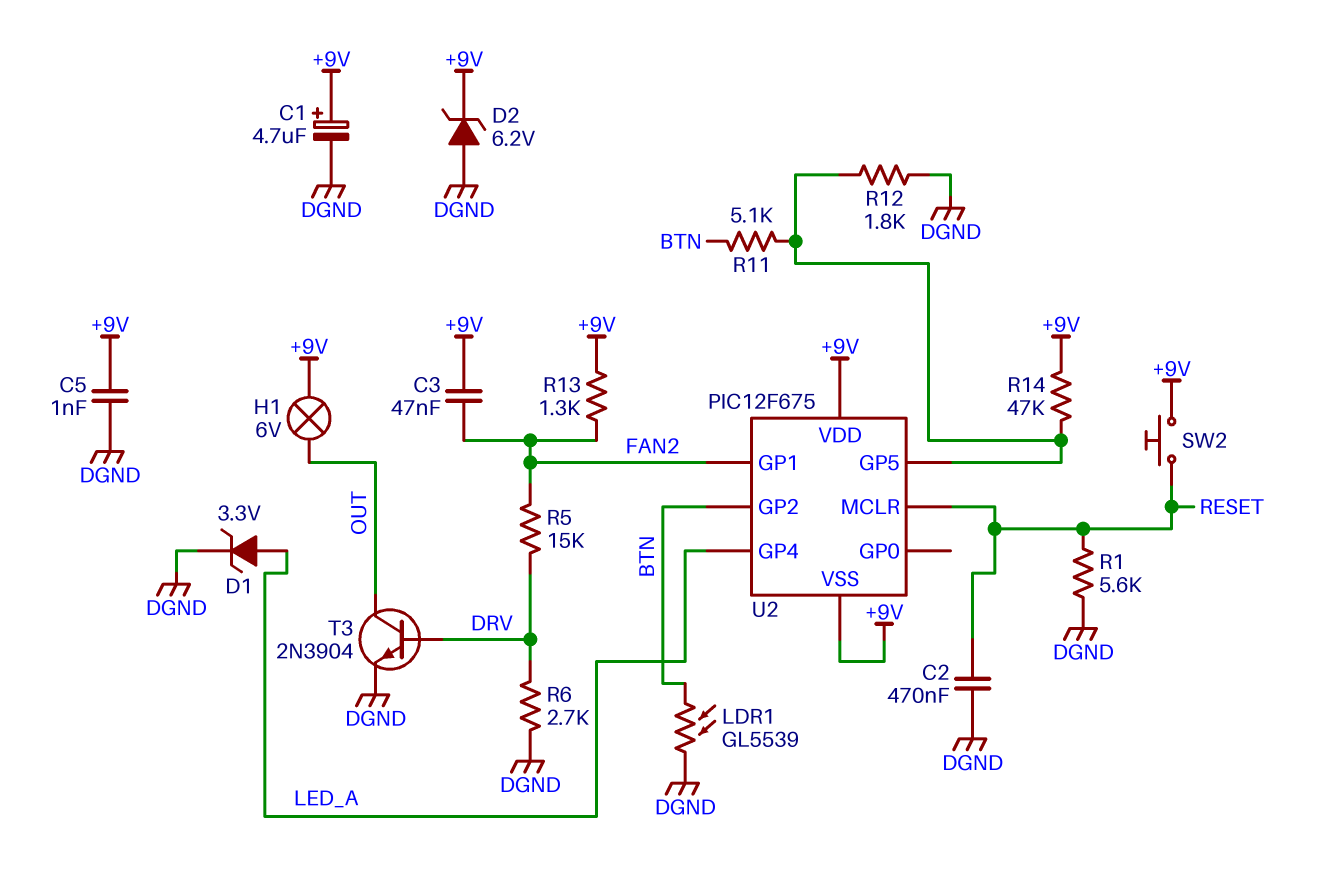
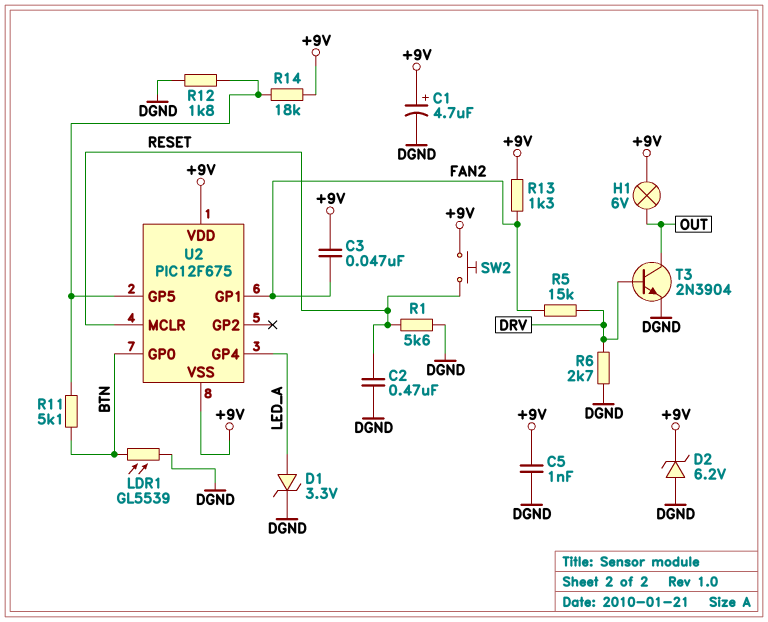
R14: 47k (+9V, U2/GP5) -> 18k (+9V, U2/GP5)
U2 pin GP0: none -> BTN
U2 pin GP2: BTN -> none

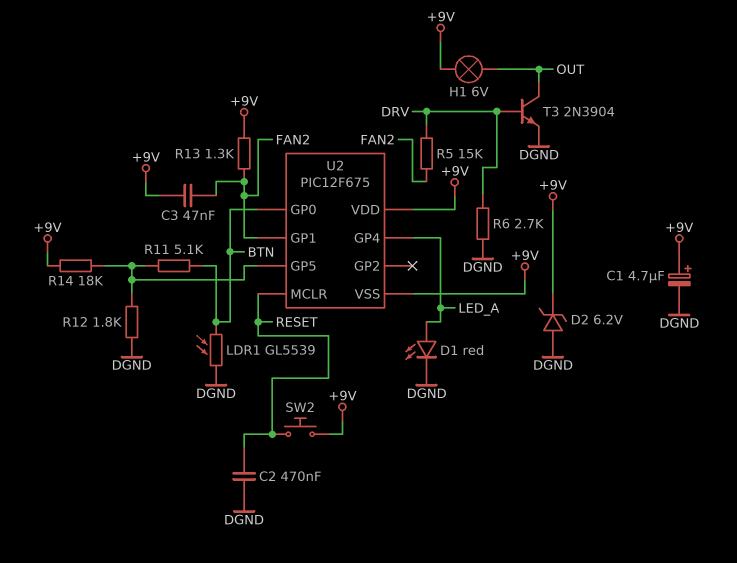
C5: 1nF (+9V, DGND) -> none
D1: zener 3.3V (A LED_A, K DGND) -> LED red (A LED_A, K DGND)
R1: 5.6k (DGND, RESET) -> none

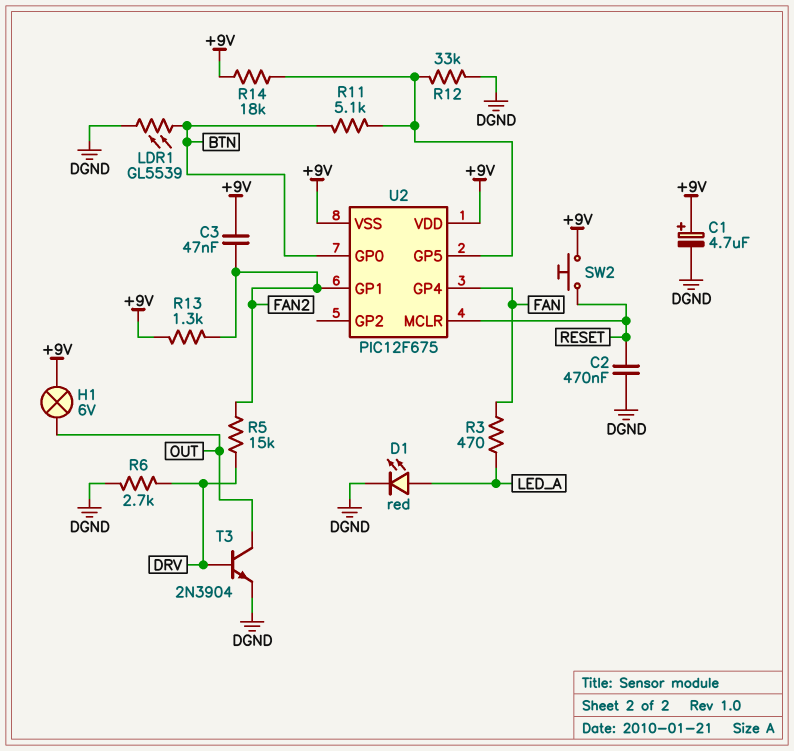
D2: zener 6.2V (A DGND, K +9V) -> none
R3: none -> 470 (FAN, LED_A)
R12: 1.8k (DGND, U2/GP5) -> 33k (DGND, U2/GP5)
U2 pin GP4: LED_A -> FAN

